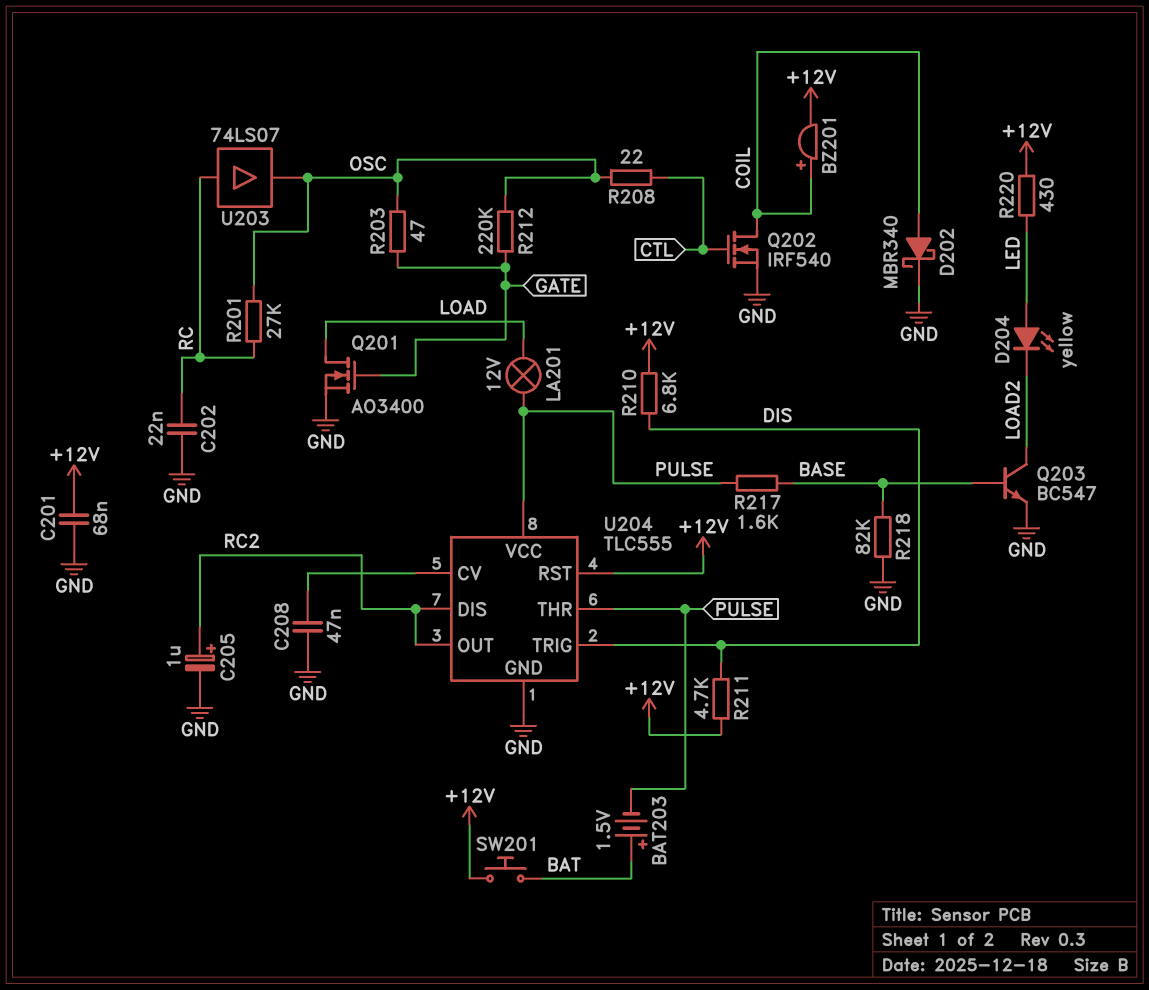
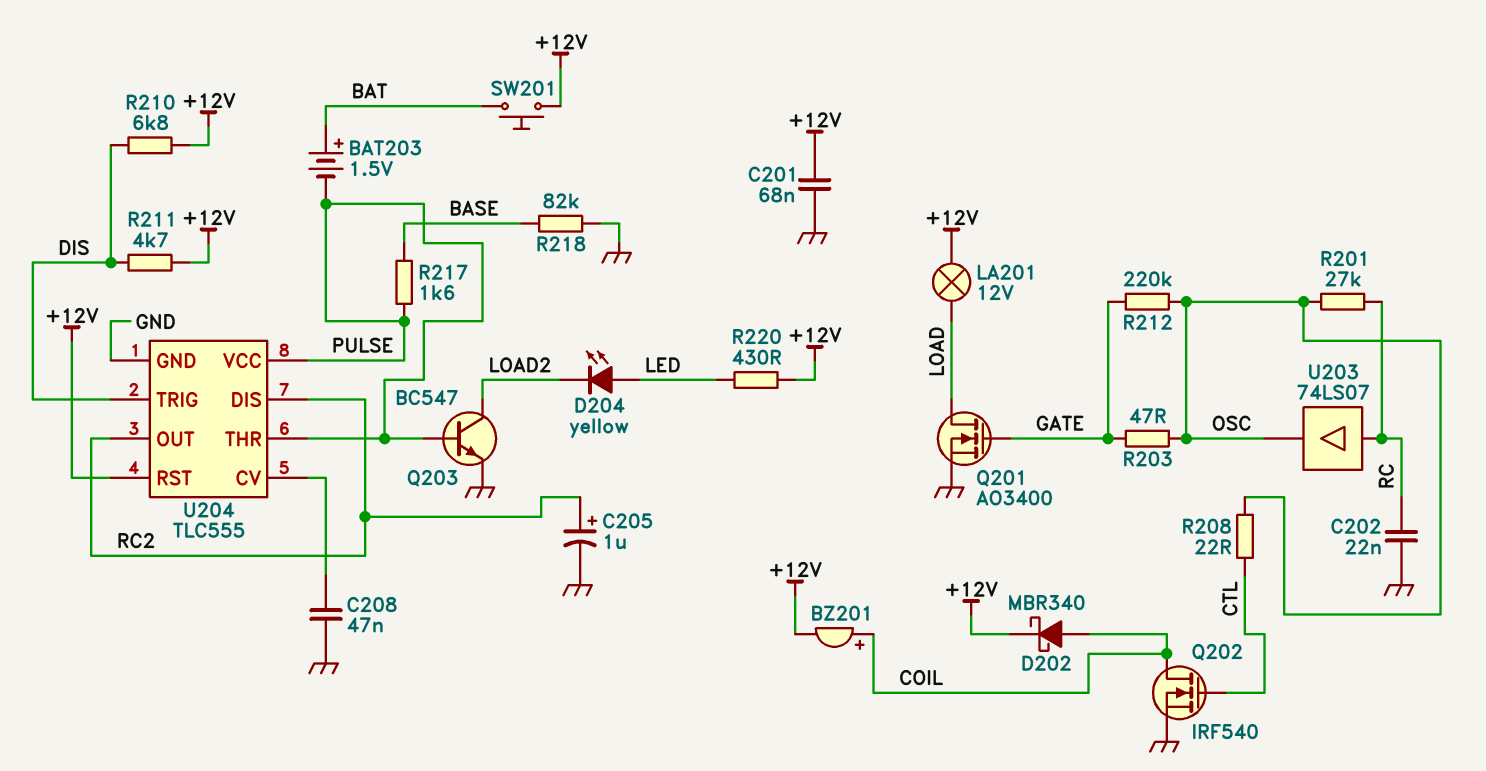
D202: schottky MBR340 (A COIL, K GND) -> schottky MBR340 (A COIL, K +12V)
LA201: lamp 12V (LOAD, PULSE) -> lamp 12V (+12V, LOAD)
Q203: NPN BC547 (B BASE, C LOAD2, E GND) -> NPN BC547 (B PULSE, C LOAD2, E GND)

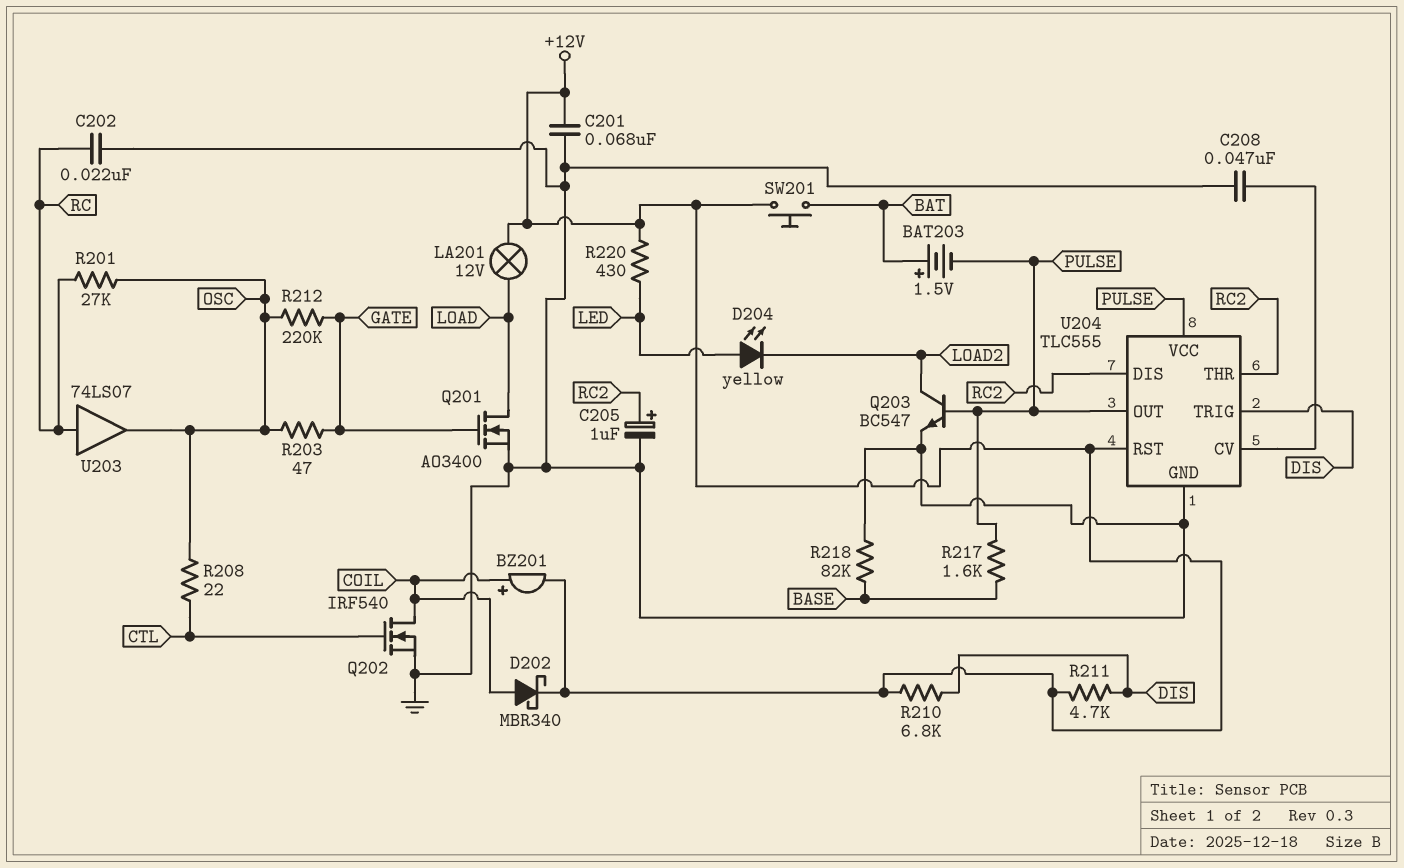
U204 pin OUT: RC2 -> PULSE
U204 pin THR: PULSE -> RC2

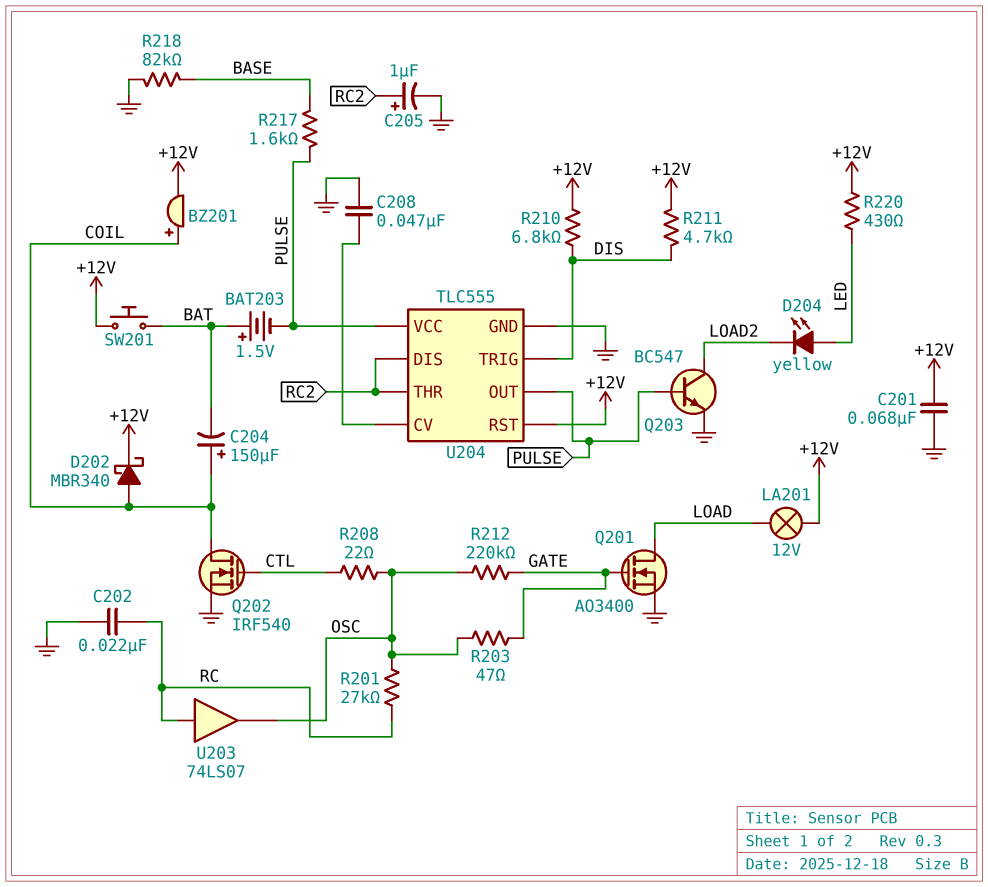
C204: none -> 150uF (plus COIL, minus BAT)

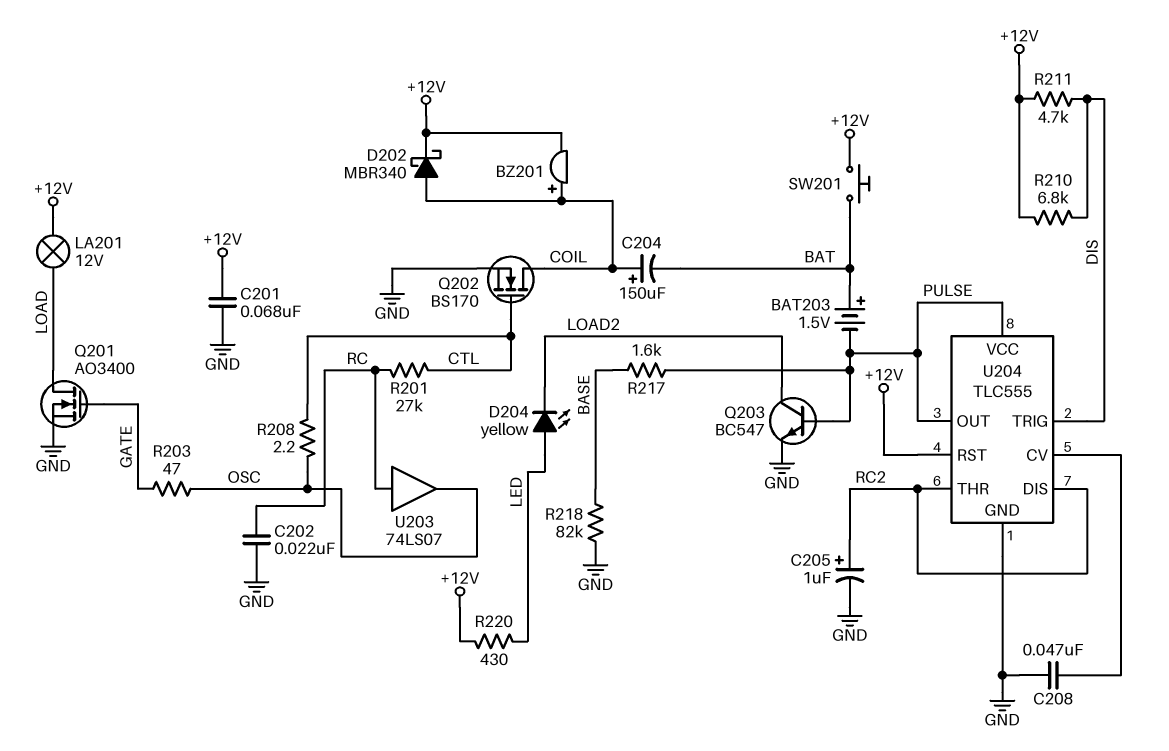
Q202: NMOS IRF540 (G CTL, D COIL, S GND) -> NMOS BS170 (G CTL, D COIL, S GND)
R201: 27k (OSC, RC) -> 27k (CTL, RC)
R208: 22 (CTL, OSC) -> 2.2 (CTL, OSC)
R212: 220k (GATE, OSC) -> none

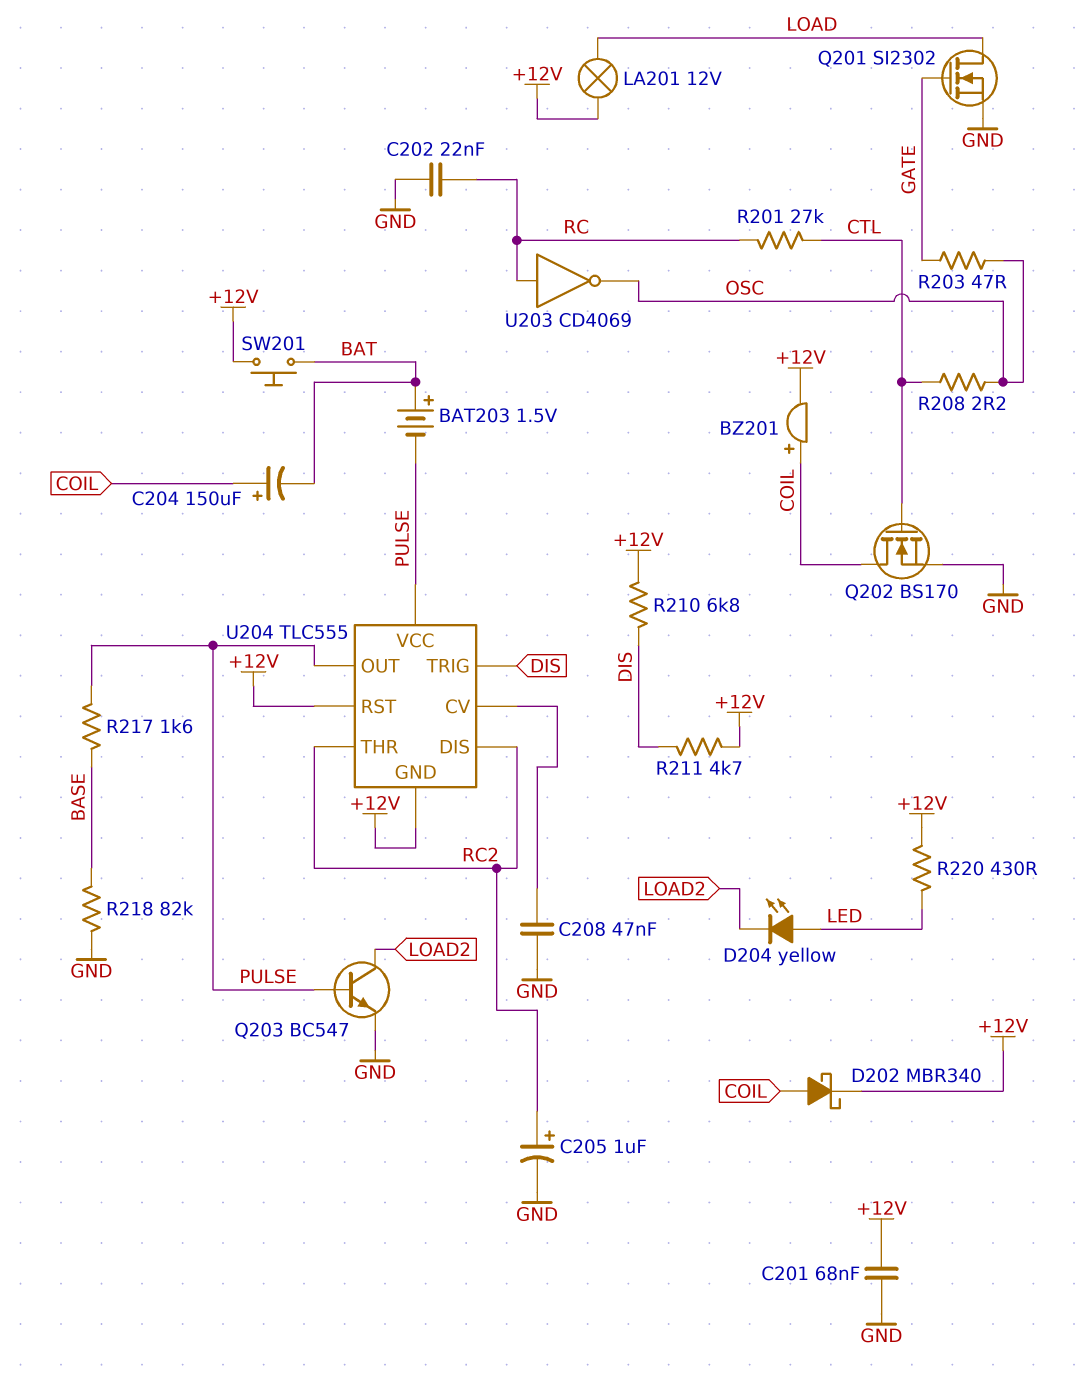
Q201: NMOS AO3400 (G GATE, D LOAD, S GND) -> NMOS SI2302 (G GATE, D LOAD, S GND)
U203: buffer 74LS07 (in RC, out OSC) -> NOT CD4069 (in RC, out OSC)
U204 pin GND: GND -> +12V

